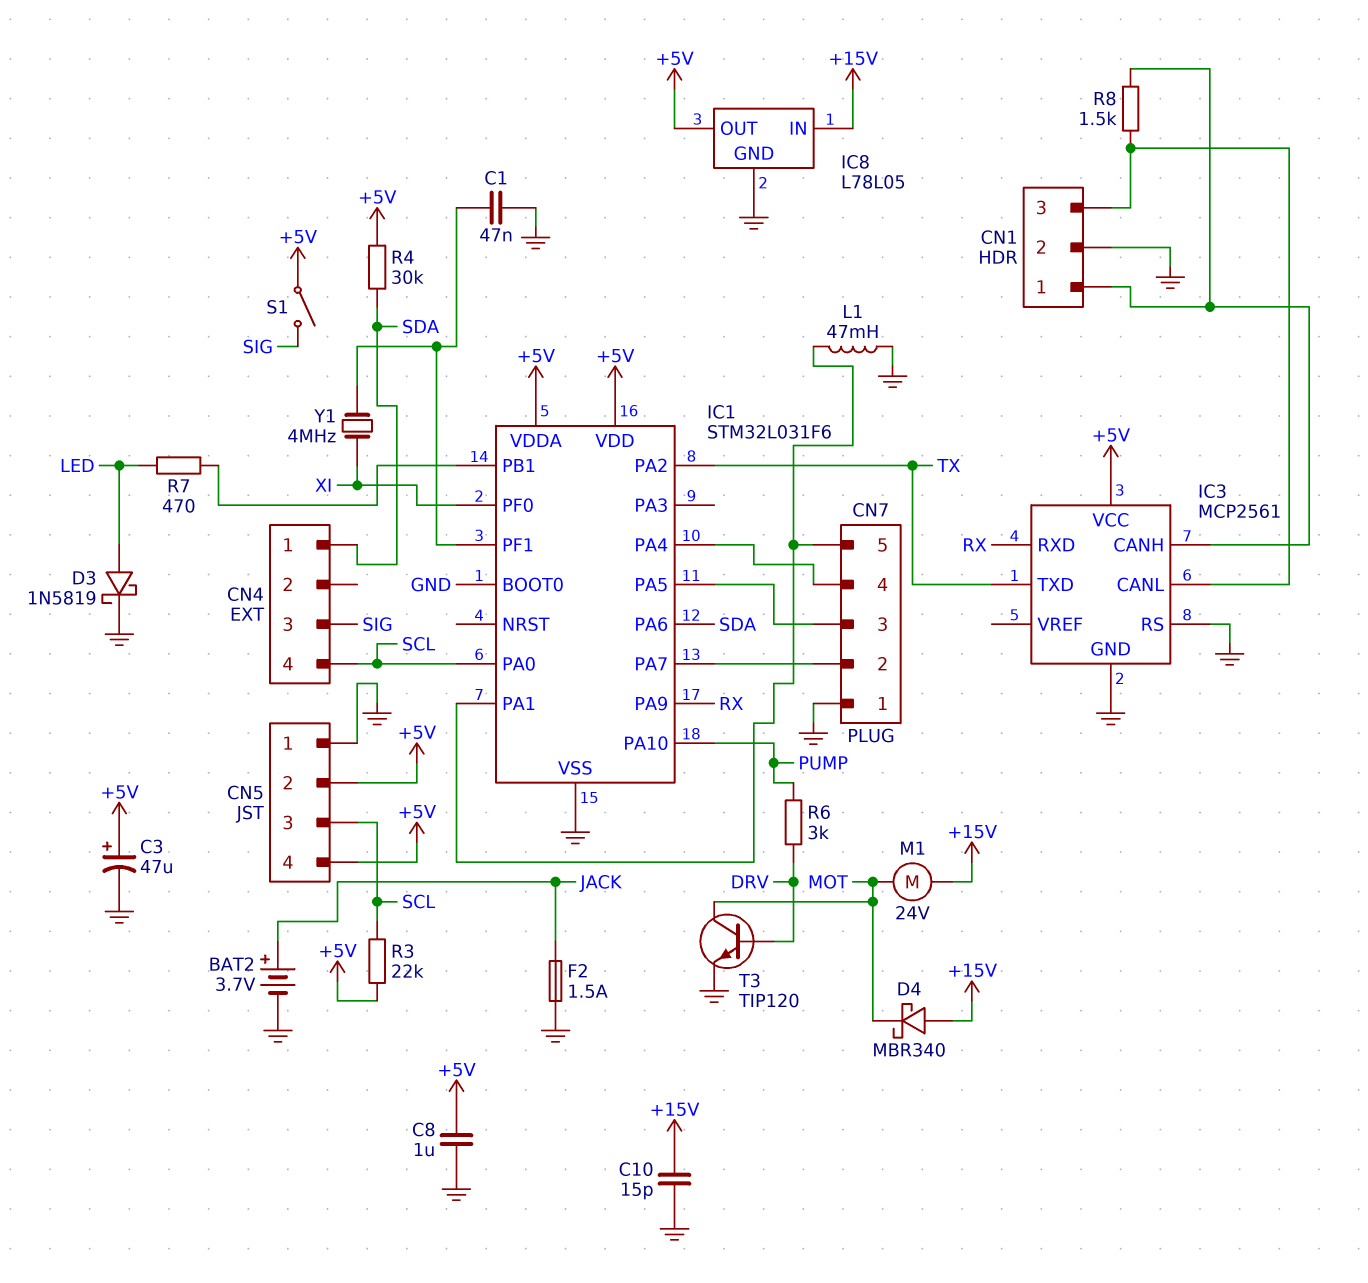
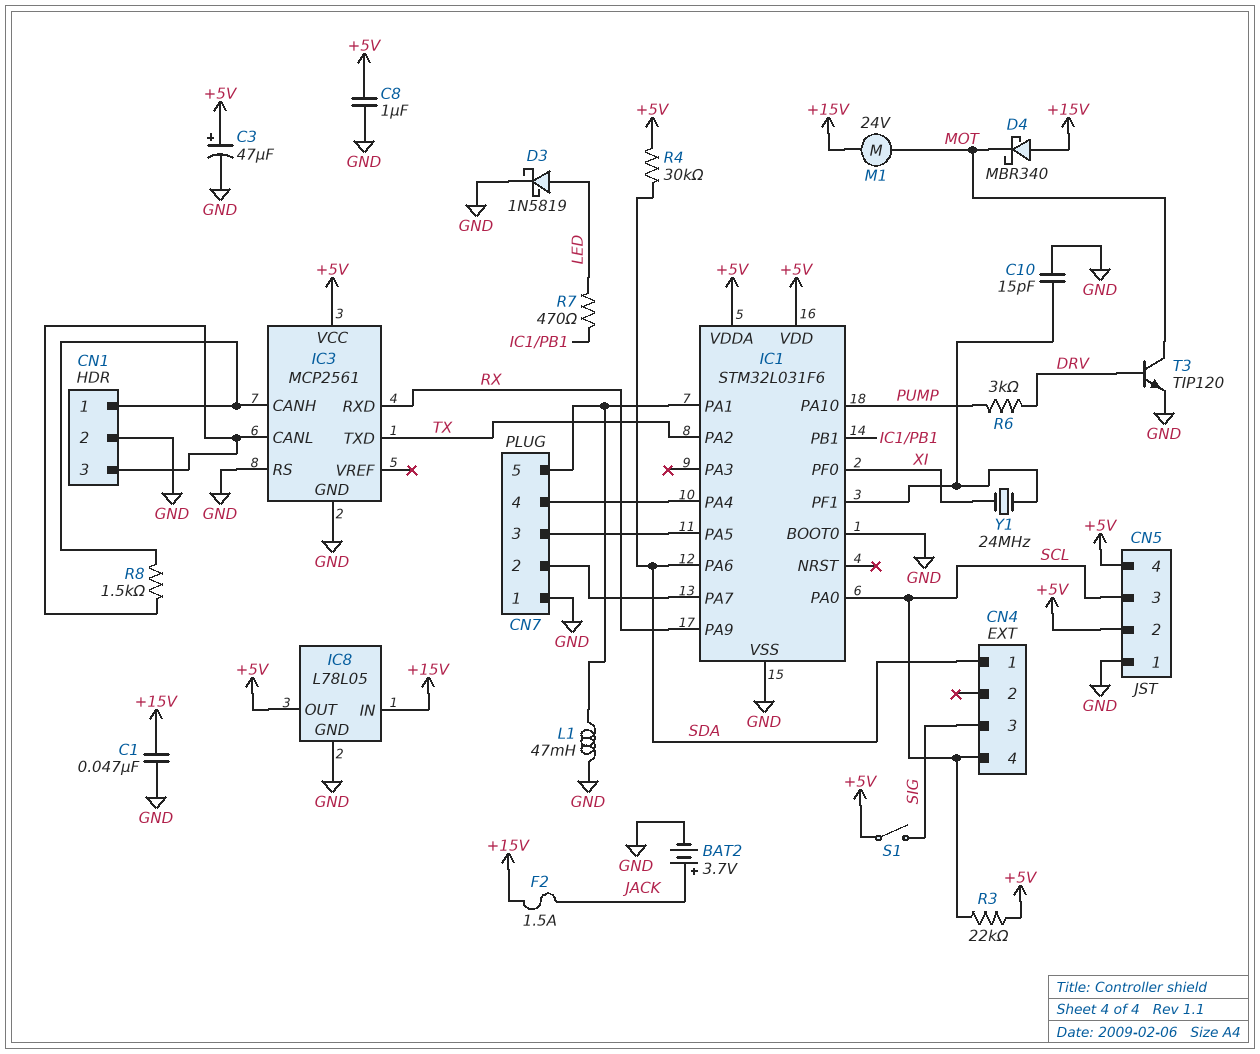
C1: 47nF (GND, IC1/PF1) -> 47nF (+15V, GND)
C10: 15pF (+15V, GND) -> 15pF (GND, IC1/PF1)
F2: 1.5A (GND, JACK) -> 1.5A (+15V, JACK)
Y1: 4MHz (IC1/PF1, XI) -> 24MHz (IC1/PF1, XI)

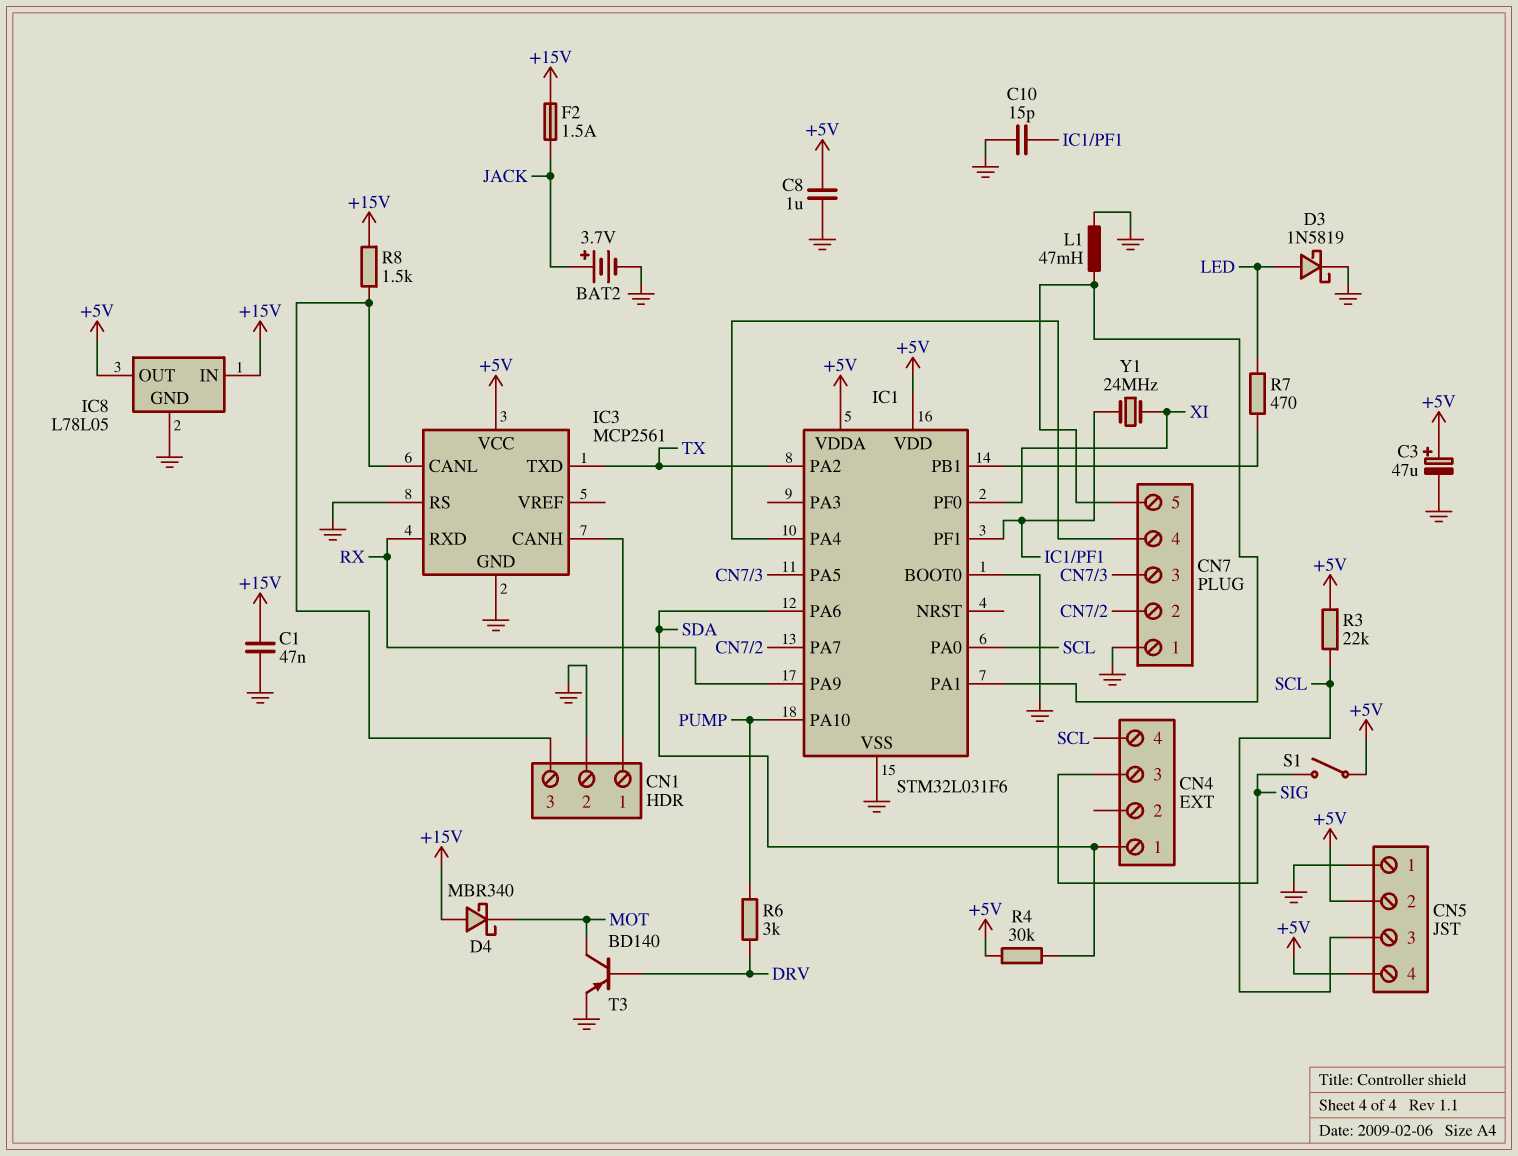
M1: motor 24V (+15V, MOT) -> none
R8: 1.5k (CN1/1, CN1/3) -> 1.5k (+15V, CN1/3)
T3: NPN TIP120 (B DRV, C MOT, E GND) -> PNP BD140 (B DRV, C MOT, E GND)

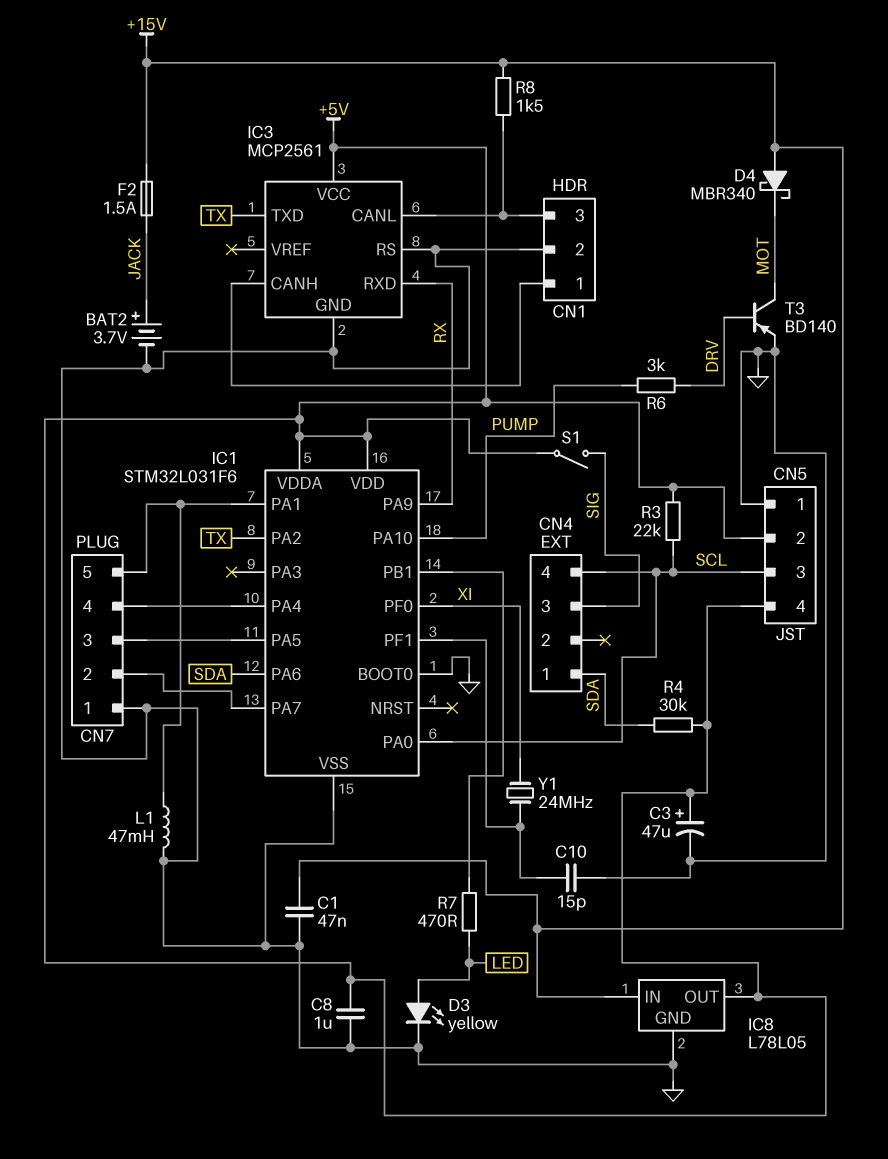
D3: schottky 1N5819 (A LED, K GND) -> LED yellow (A LED, K GND)

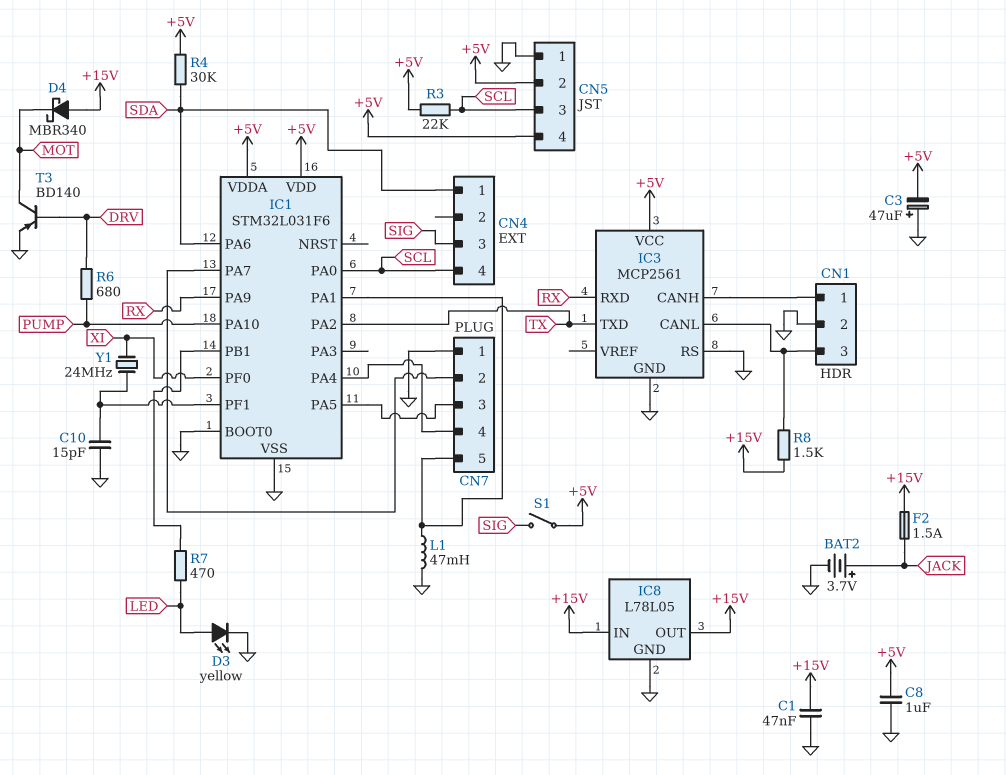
C3: 47uF (plus +5V, minus GND) -> 47uF (plus GND, minus +5V)
IC8 pin OUT: +5V -> +15V
R6: 3k (DRV, PUMP) -> 680 (DRV, PUMP)

